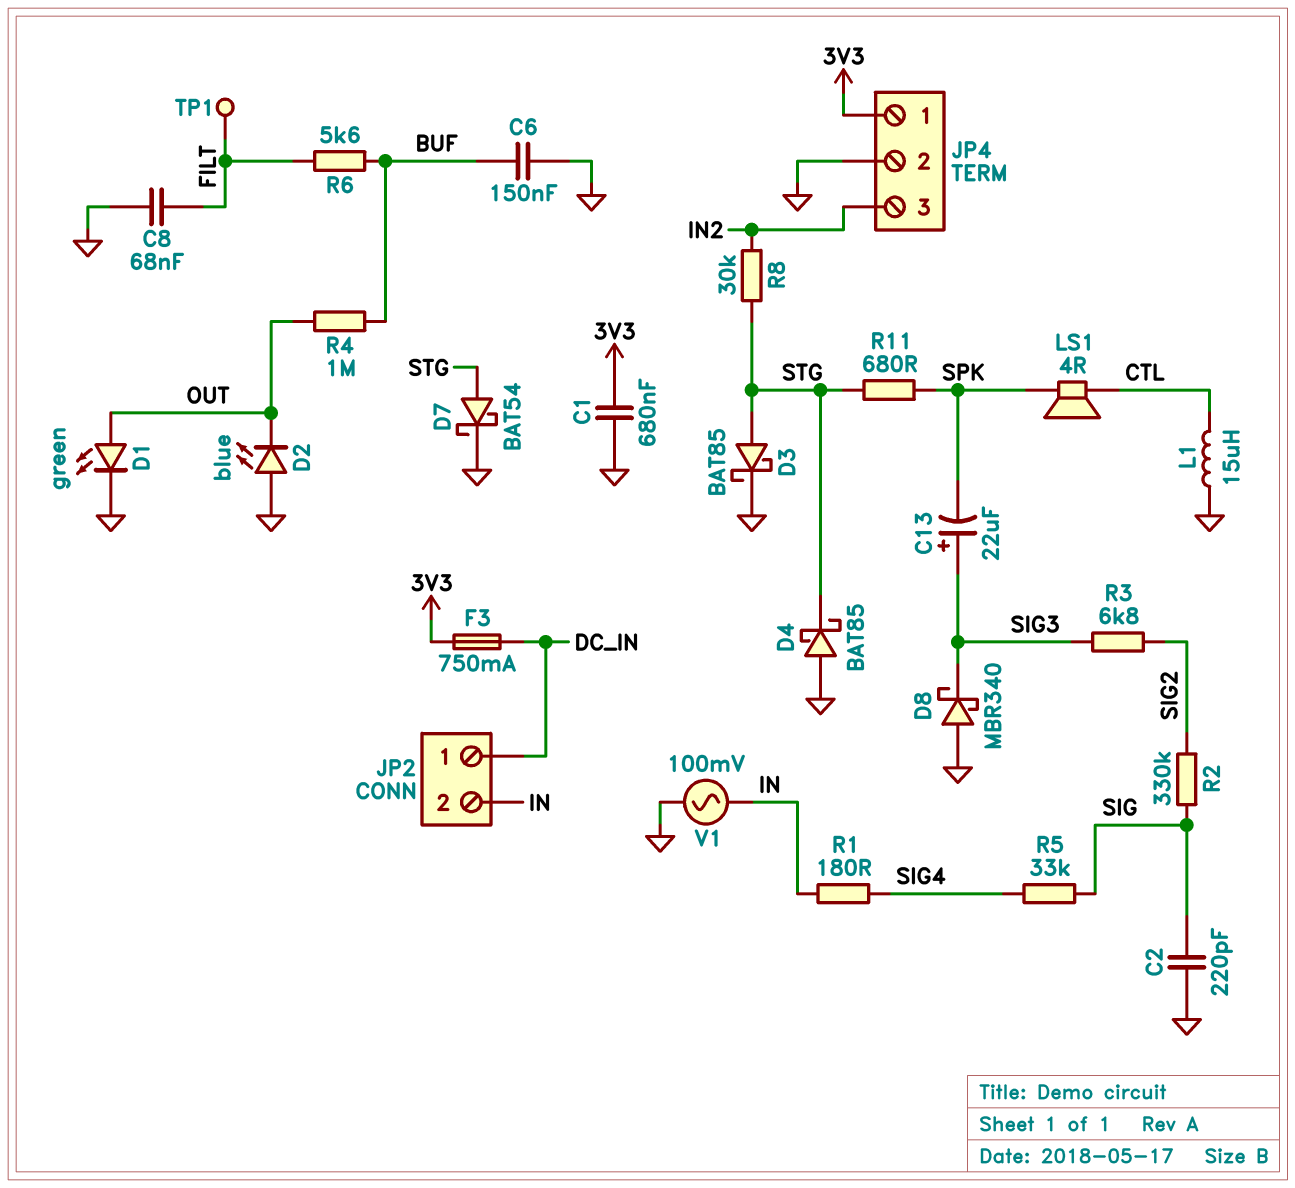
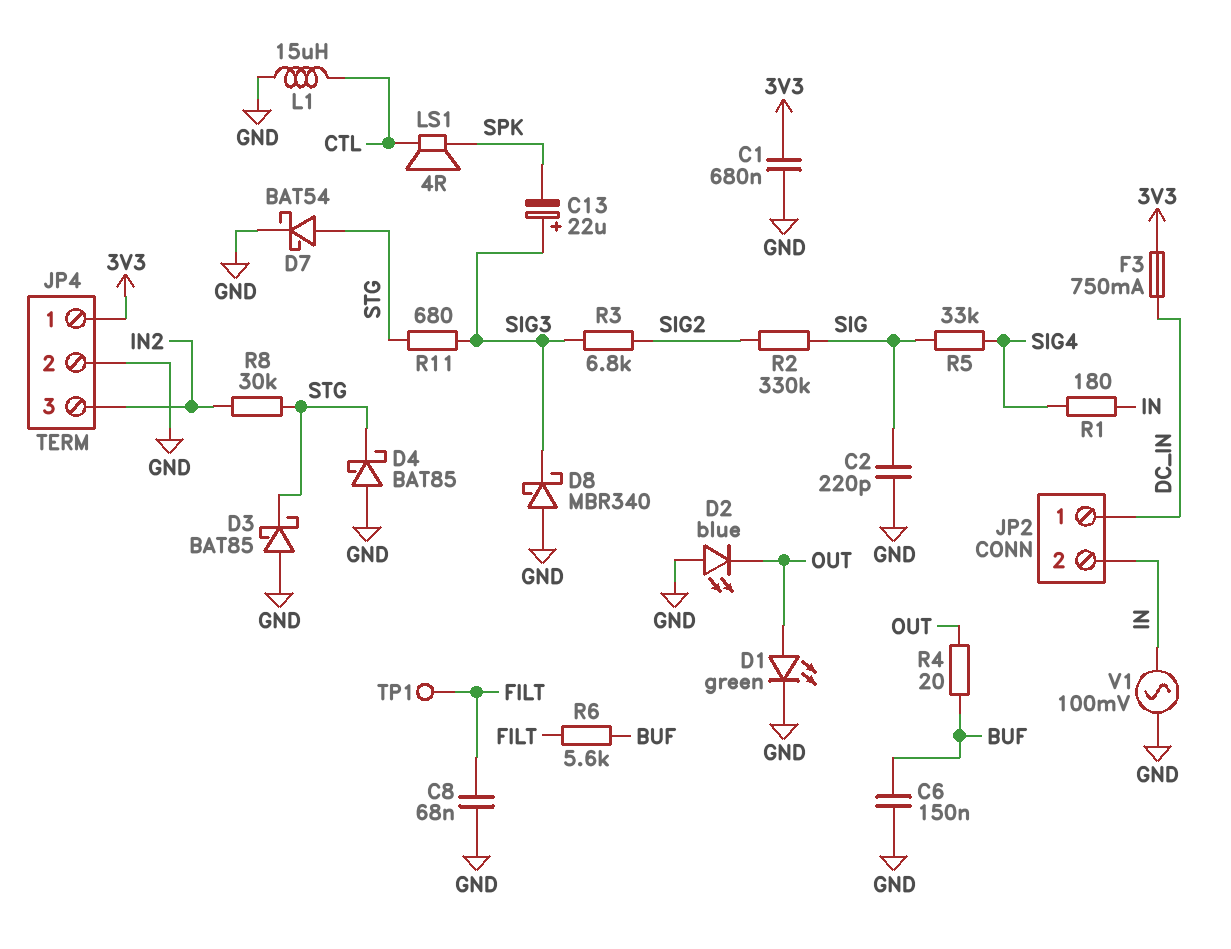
D3: schottky BAT85 (A STG, K GND) -> schottky BAT85 (A GND, K STG)
R4: 1M (BUF, OUT) -> 20 (BUF, OUT)
R11: 680 (SPK, STG) -> 680 (SIG3, STG)

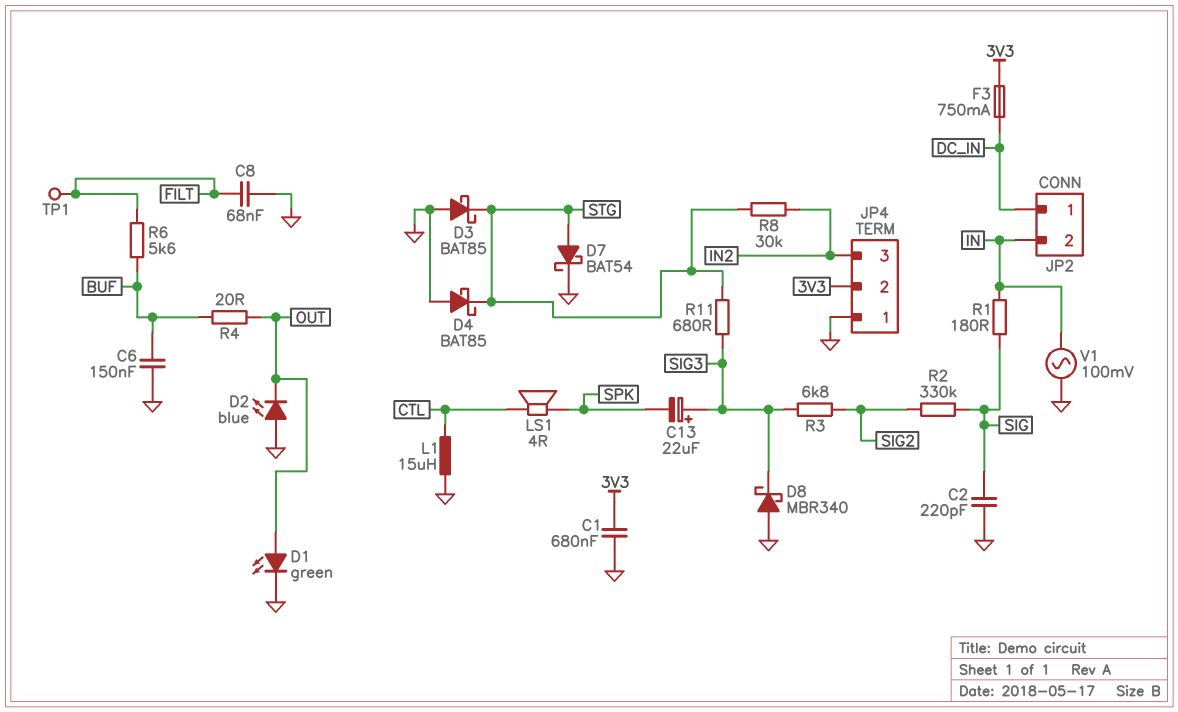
JP4 pin 1: 3V3 -> GND
JP4 pin 2: GND -> 3V3
R1: 180 (IN, SIG4) -> 180 (IN, SIG)
R5: 33k (SIG, SIG4) -> none

